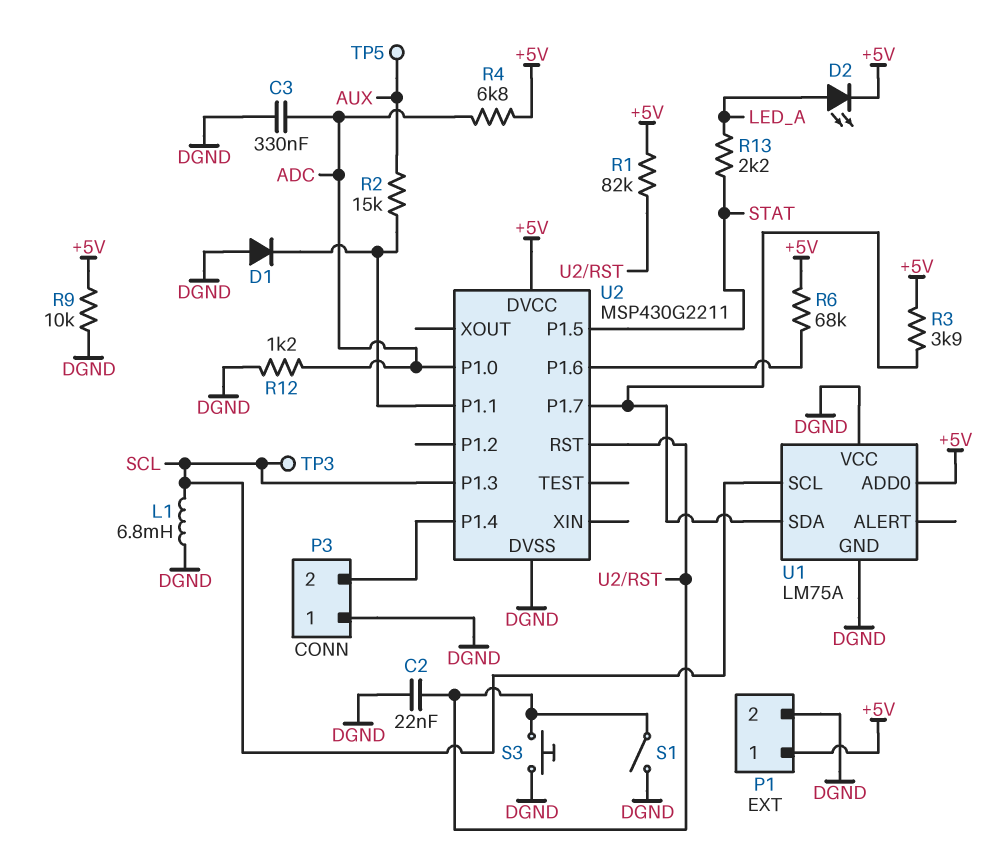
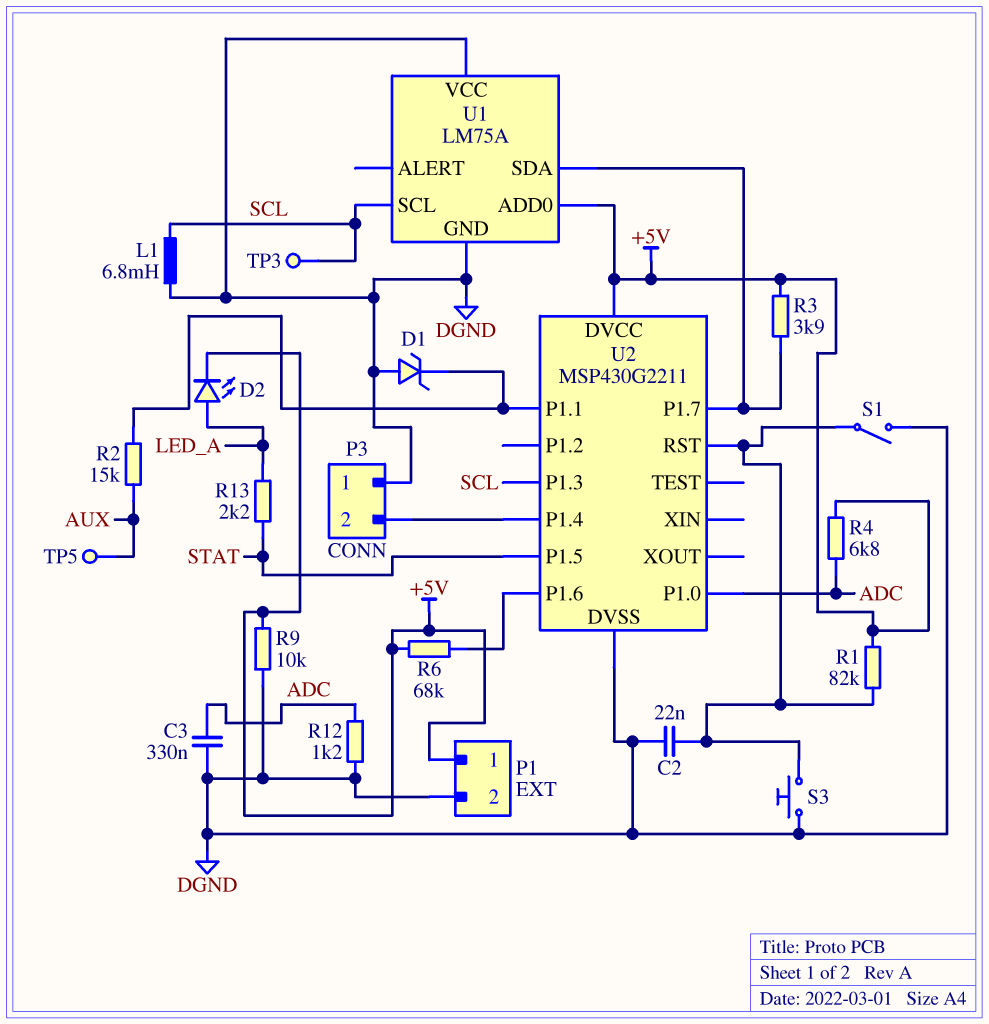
D1: diode (A DGND, K U2/P1.1) -> zener (A DGND, K U2/P1.1)

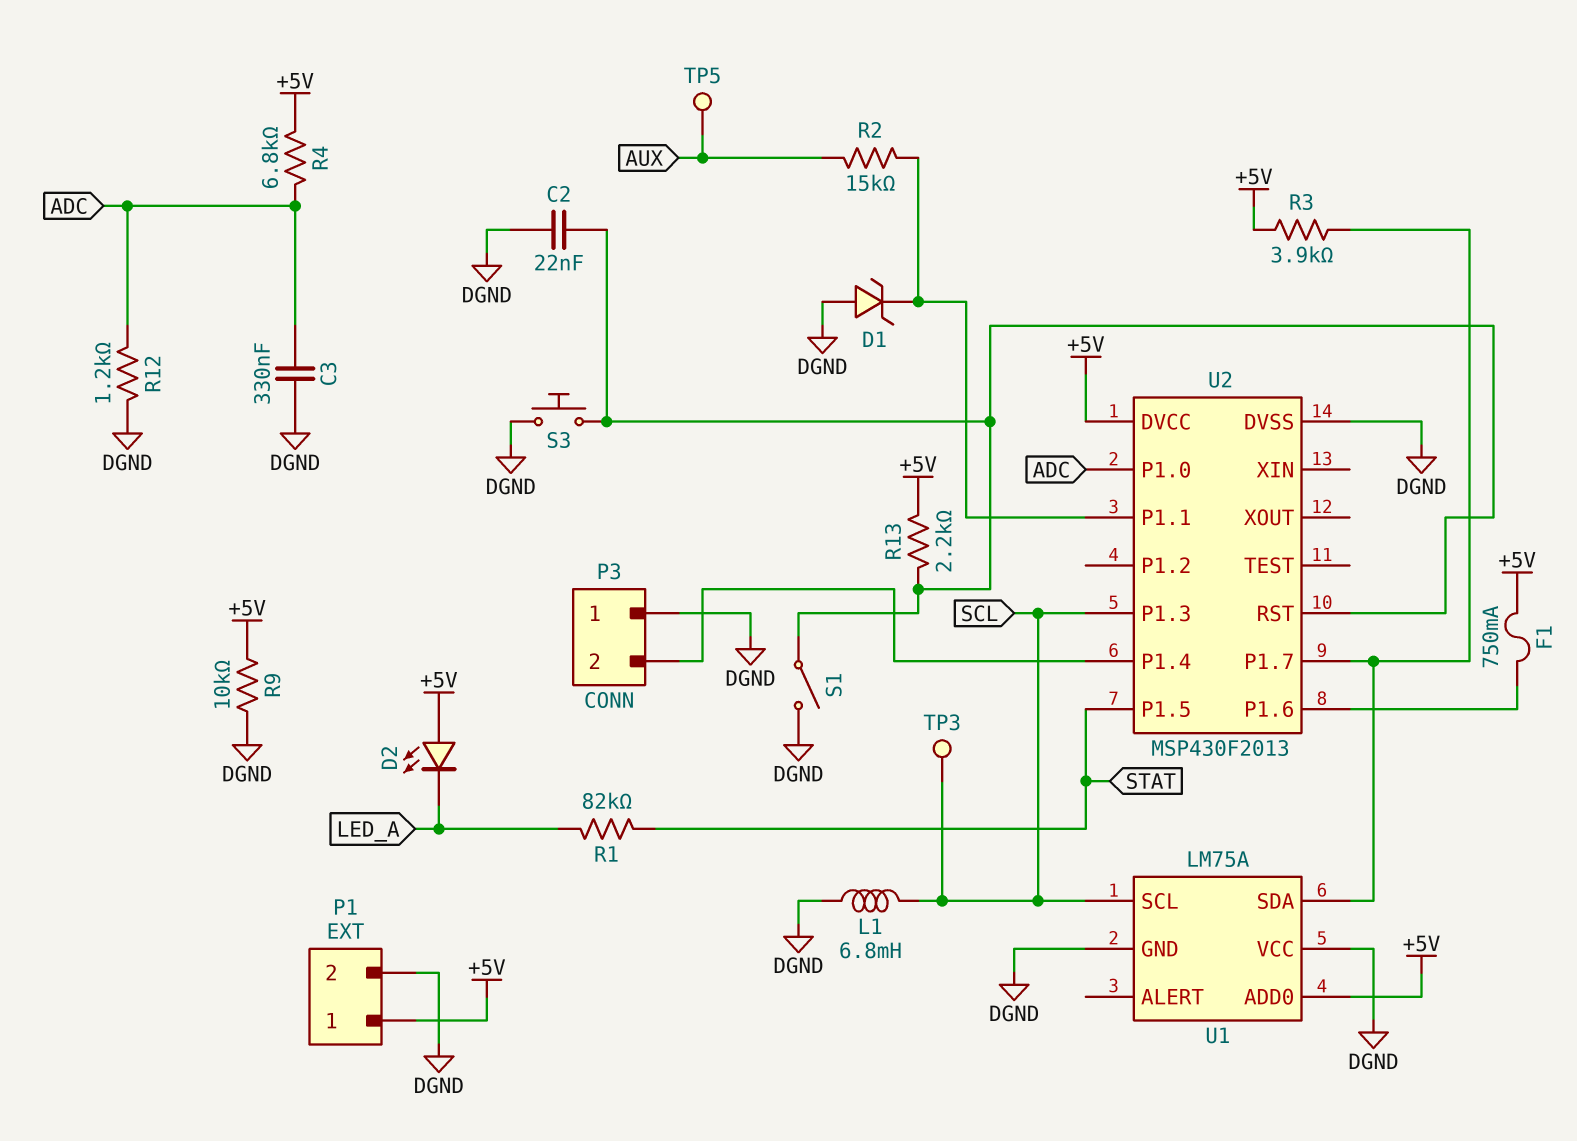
D2: LED (A LED_A, K +5V) -> LED (A +5V, K LED_A)
F1: none -> 750mA (+5V, U2/P1.6)
R1: 82k (+5V, U2/RST) -> 82k (LED_A, STAT)
R6: 68k (+5V, U2/P1.6) -> none
R13: 2.2k (LED_A, STAT) -> 2.2k (+5V, U2/RST)
U2: MSP430G2211 -> MSP430F2013

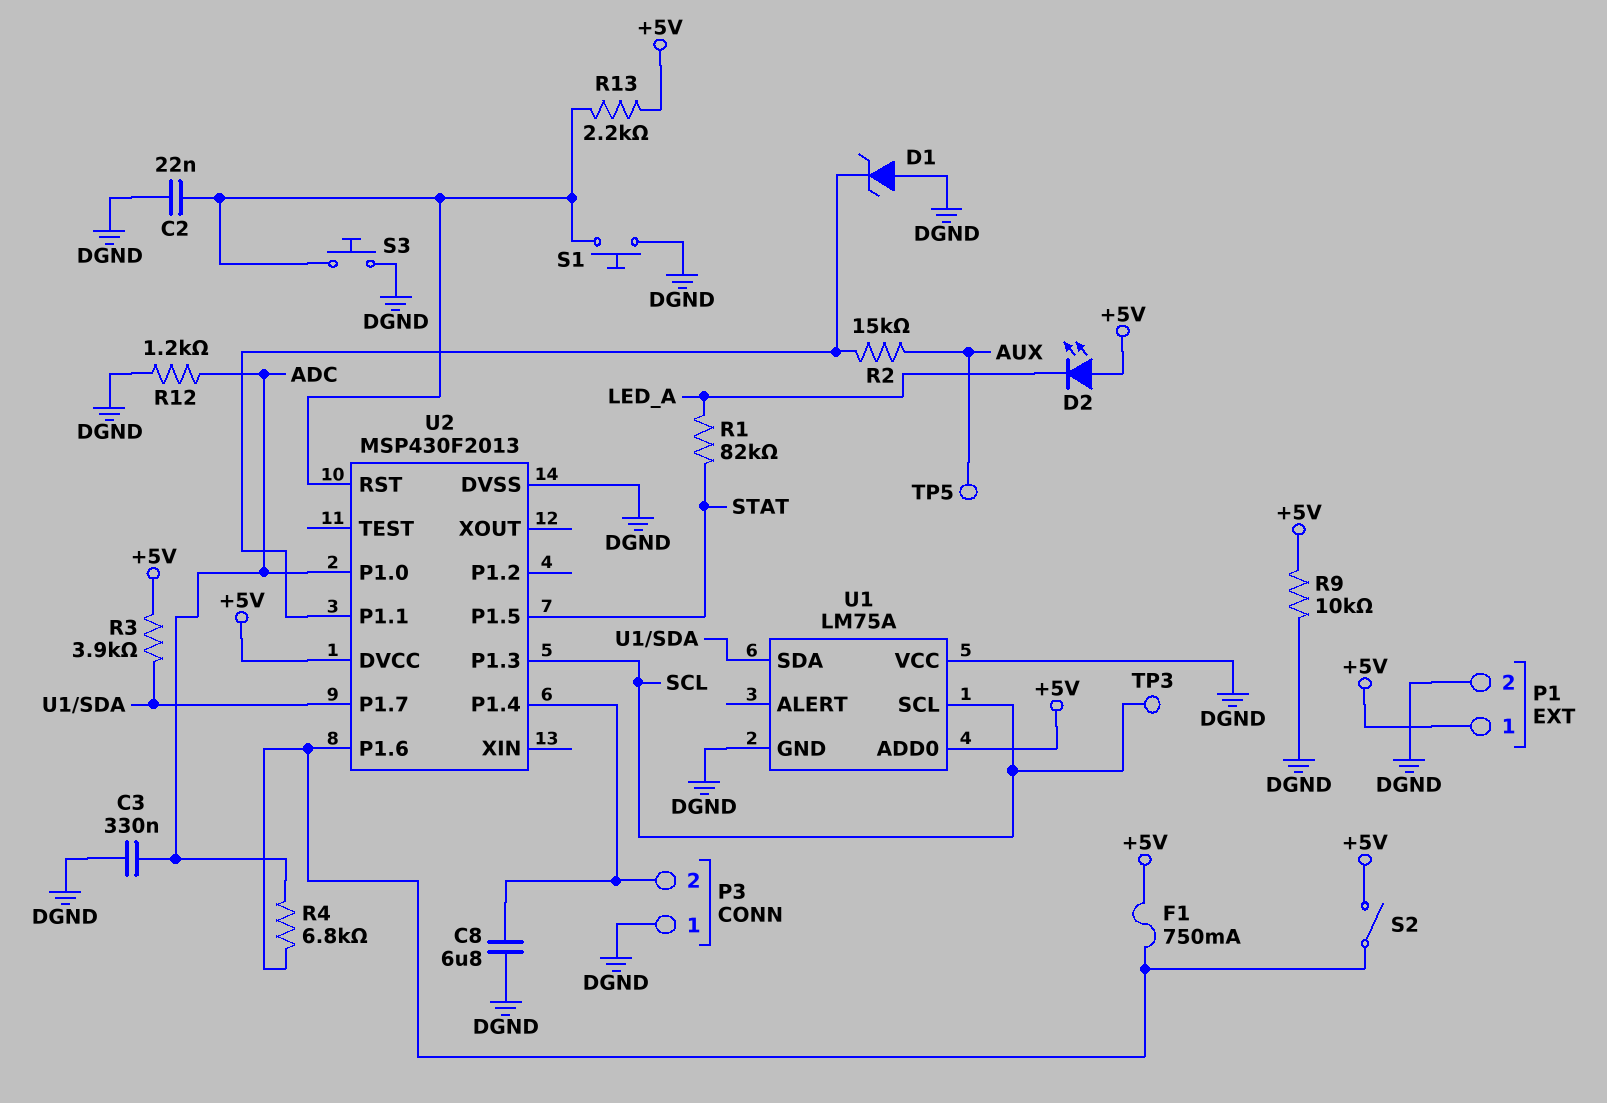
C8: none -> 6.8uF (DGND, P3/2)
L1: 6.8mH (DGND, SCL) -> none
R4: 6.8k (+5V, ADC) -> 6.8k (ADC, U2/P1.6)
S1: switch (DGND, U2/RST) -> button (DGND, U2/RST)
S2: none -> switch (+5V, U2/P1.6)

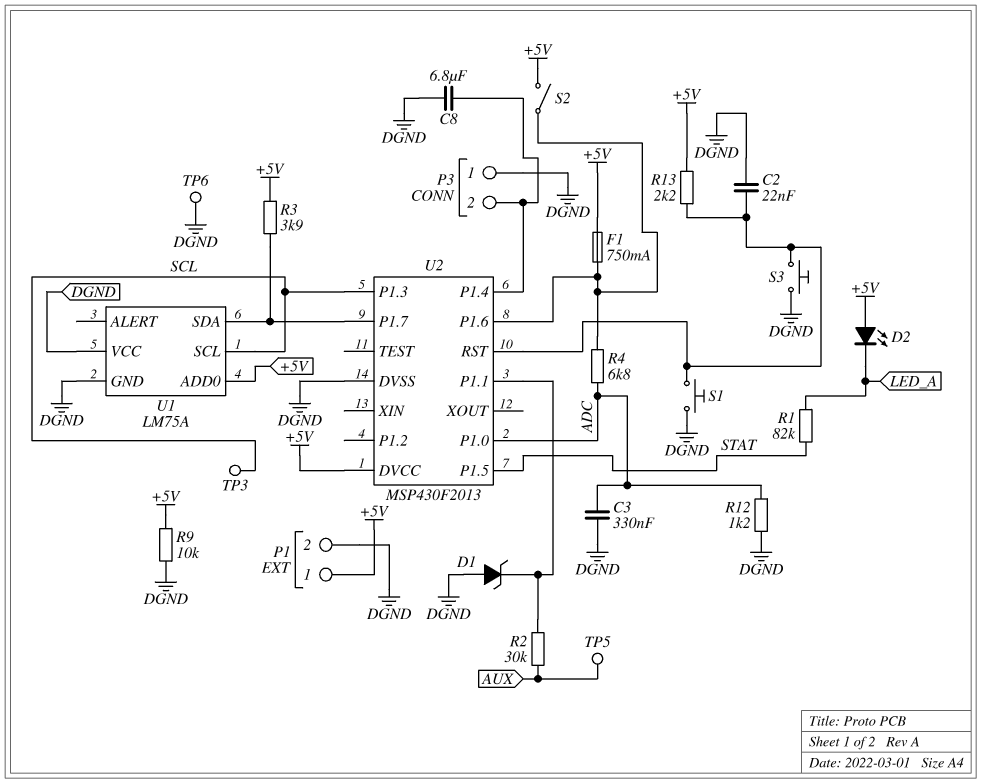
R2: 15k (AUX, U2/P1.1) -> 30k (AUX, U2/P1.1)
TP6: none -> test point (DGND)

